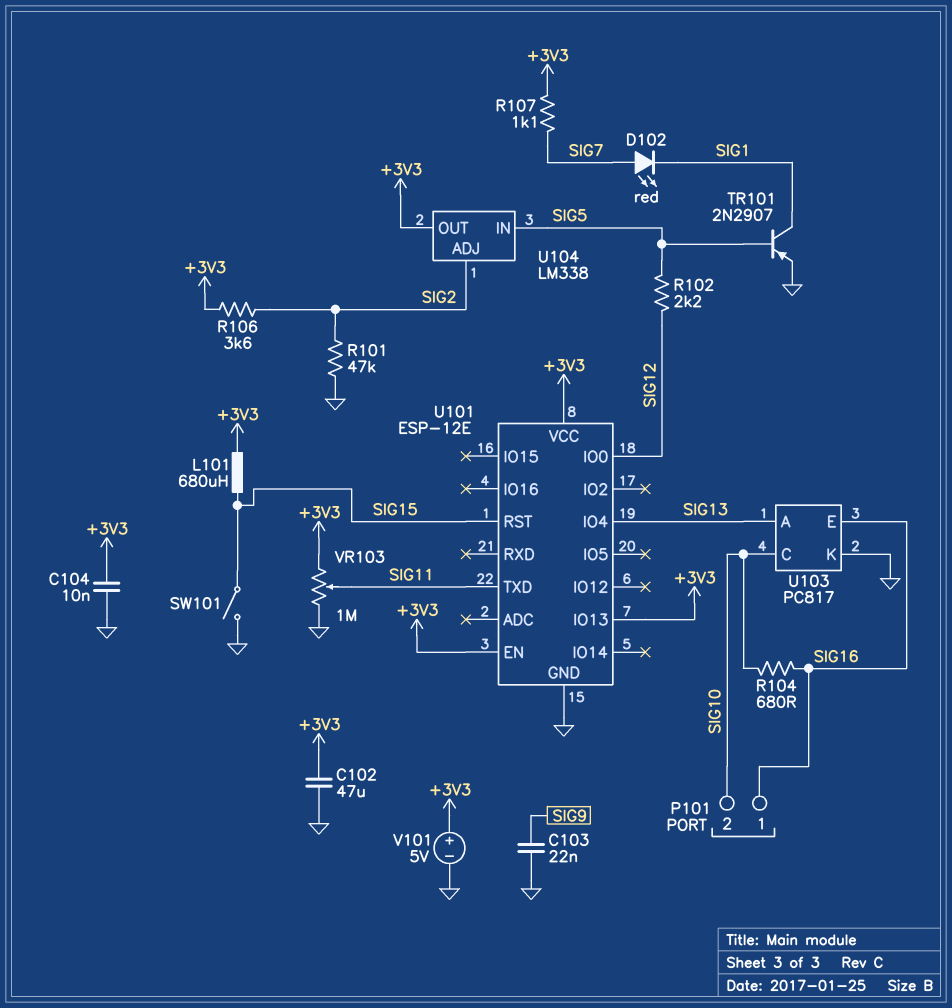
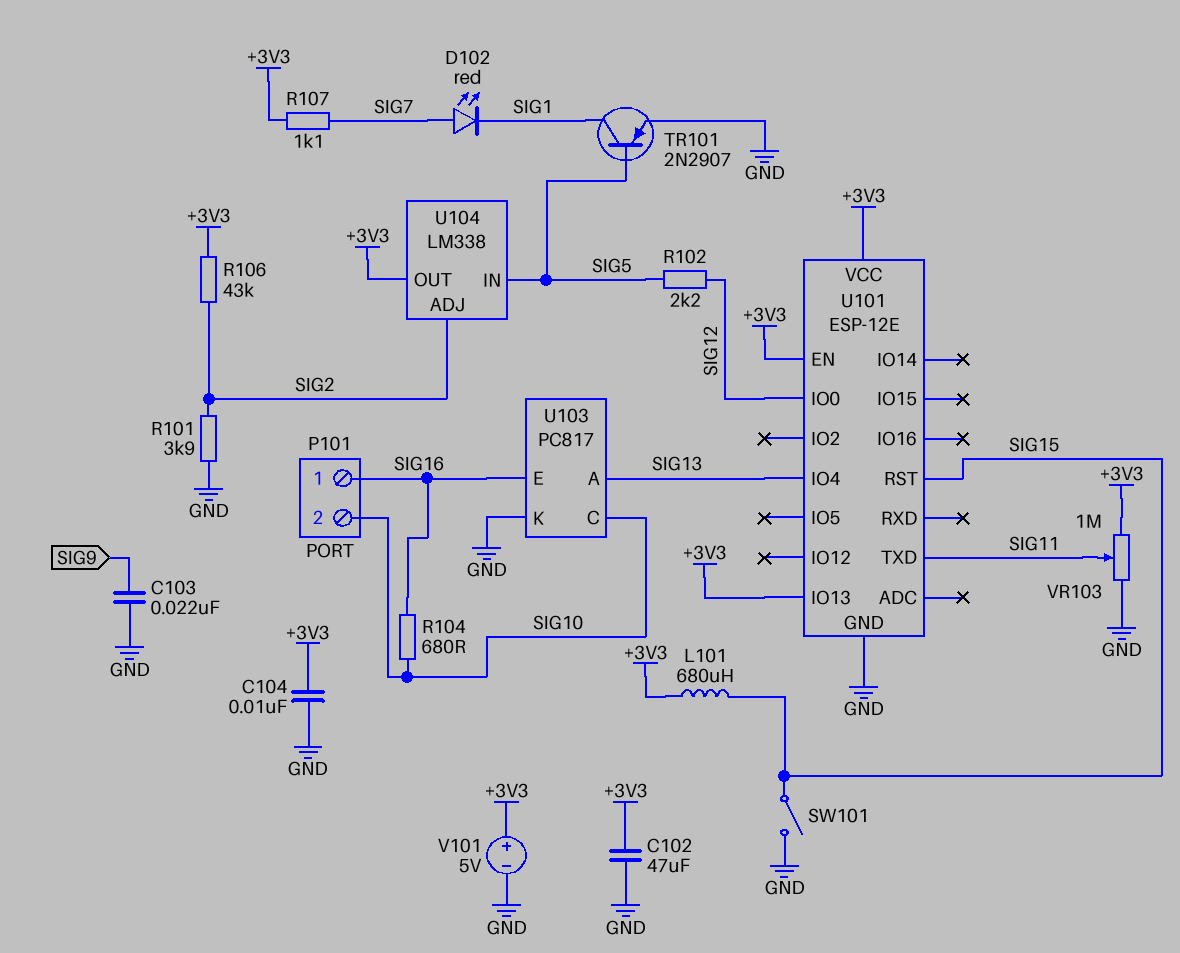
R101: 47k (GND, SIG2) -> 3.9k (GND, SIG2)
R106: 3.6k (+3V3, SIG2) -> 43k (+3V3, SIG2)

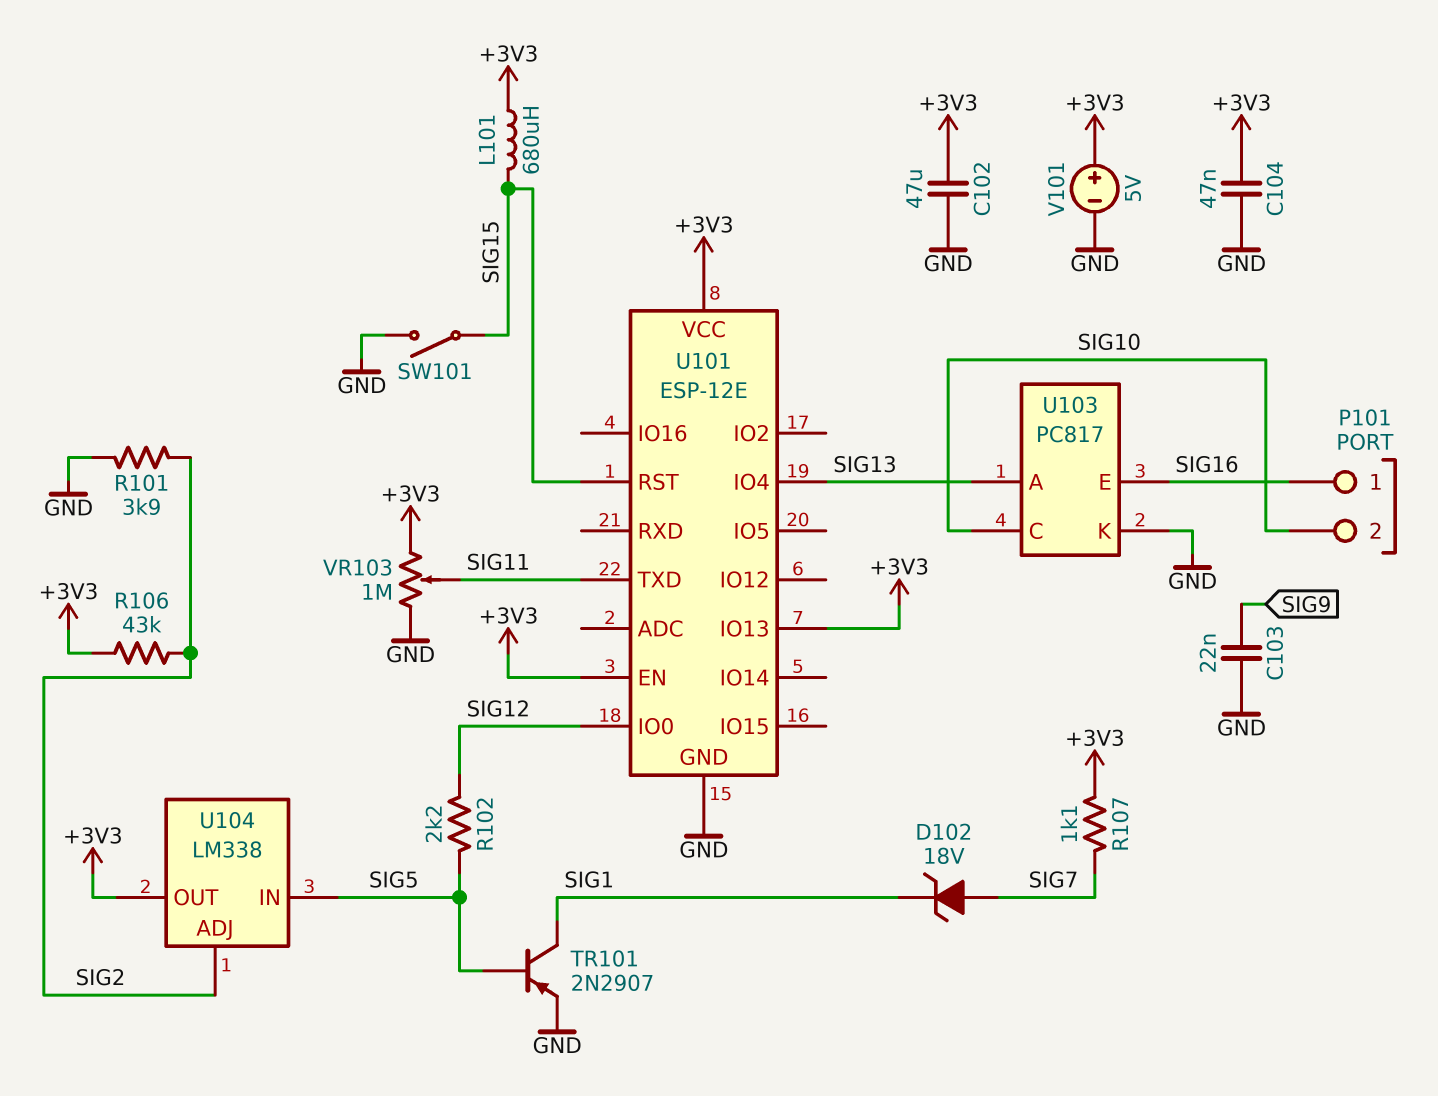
C104: 10nF (+3V3, GND) -> 47nF (+3V3, GND)
D102: LED red (A SIG7, K SIG1) -> zener 18V (A SIG7, K SIG1)
R104: 680 (SIG10, SIG16) -> none

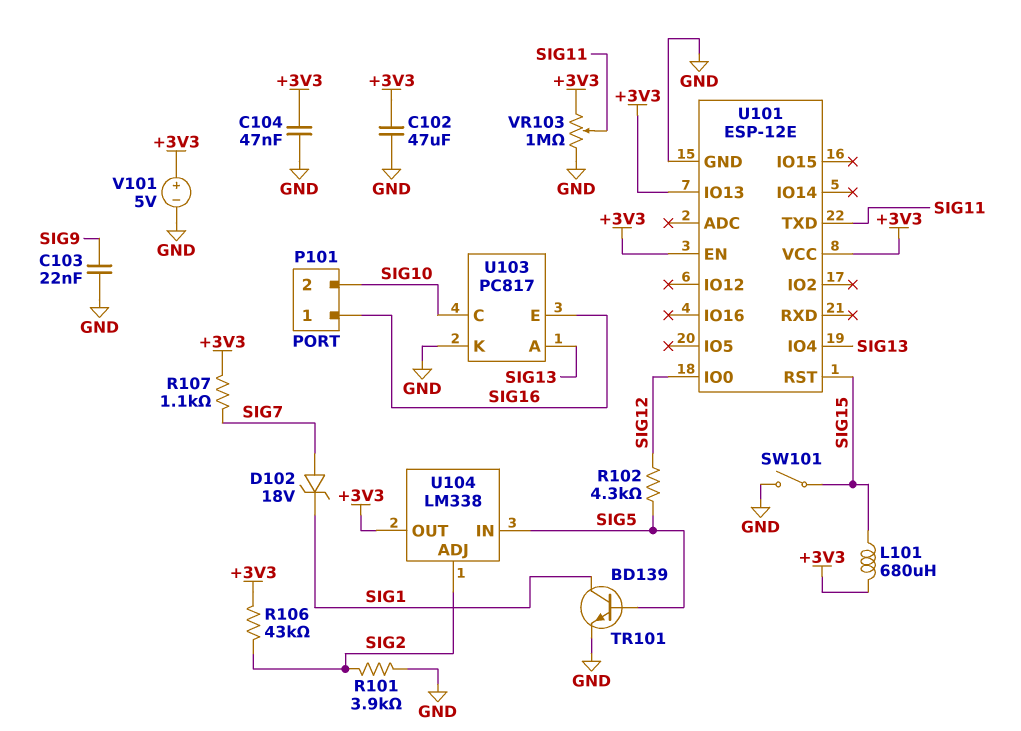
R102: 2.2k (SIG5, SIG12) -> 4.3k (SIG5, SIG12)
TR101: PNP 2N2907 (B SIG5, C SIG1, E GND) -> NPN BD139 (B SIG5, C SIG1, E GND)

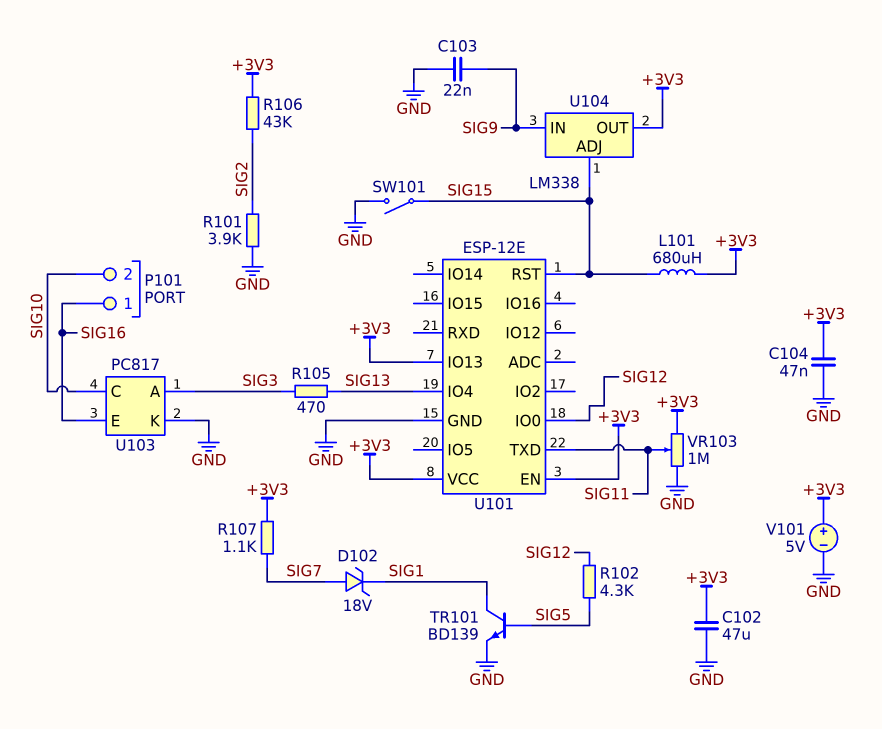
R105: none -> 470 (SIG3, SIG13)
U103 pin A: SIG13 -> SIG3
U104 pin ADJ: SIG2 -> SIG15
U104 pin IN: SIG5 -> SIG9

